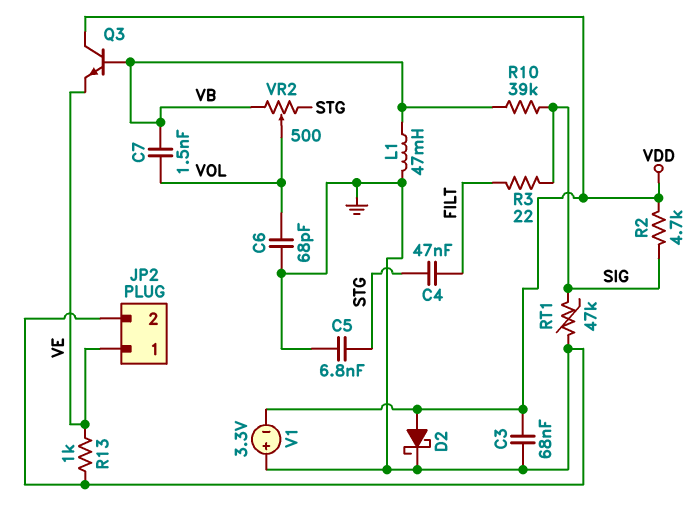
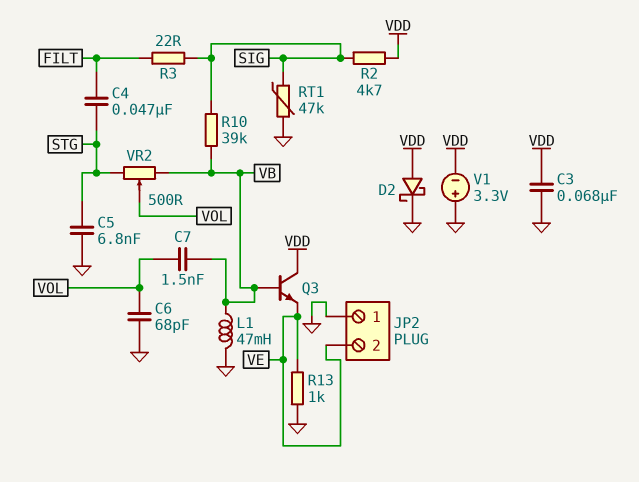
JP2 pin 1: VE -> GND
JP2 pin 2: GND -> VE

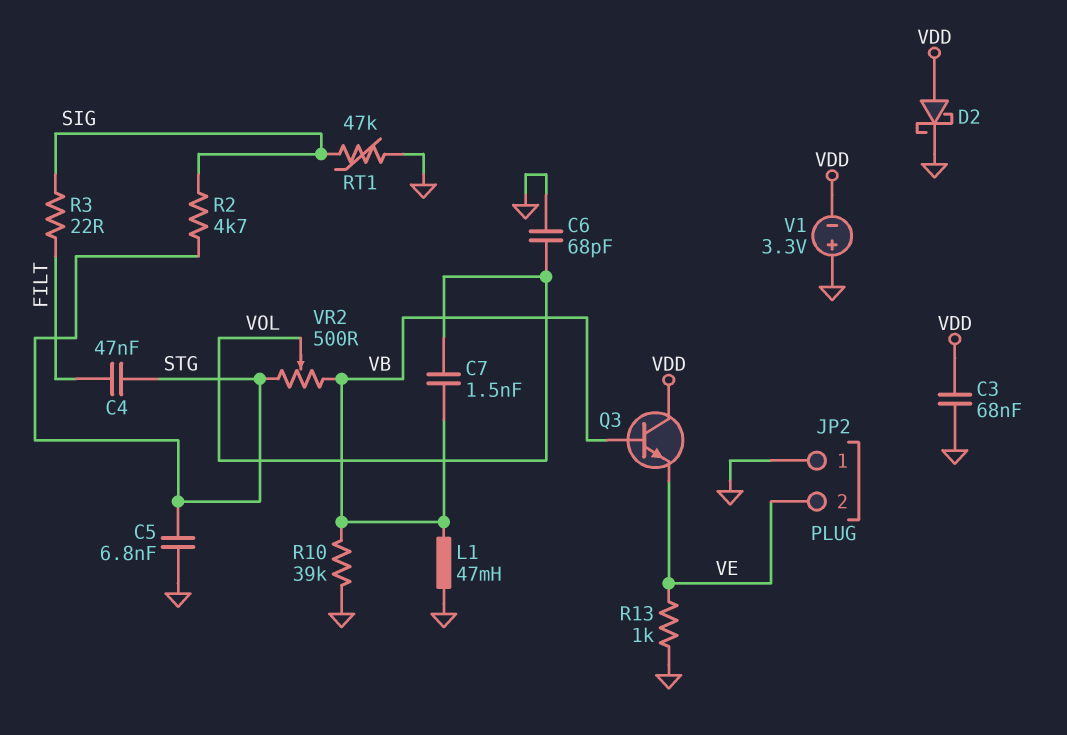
R2: 4.7k (SIG, VDD) -> 4.7k (SIG, STG)
R10: 39k (SIG, VB) -> 39k (GND, VB)

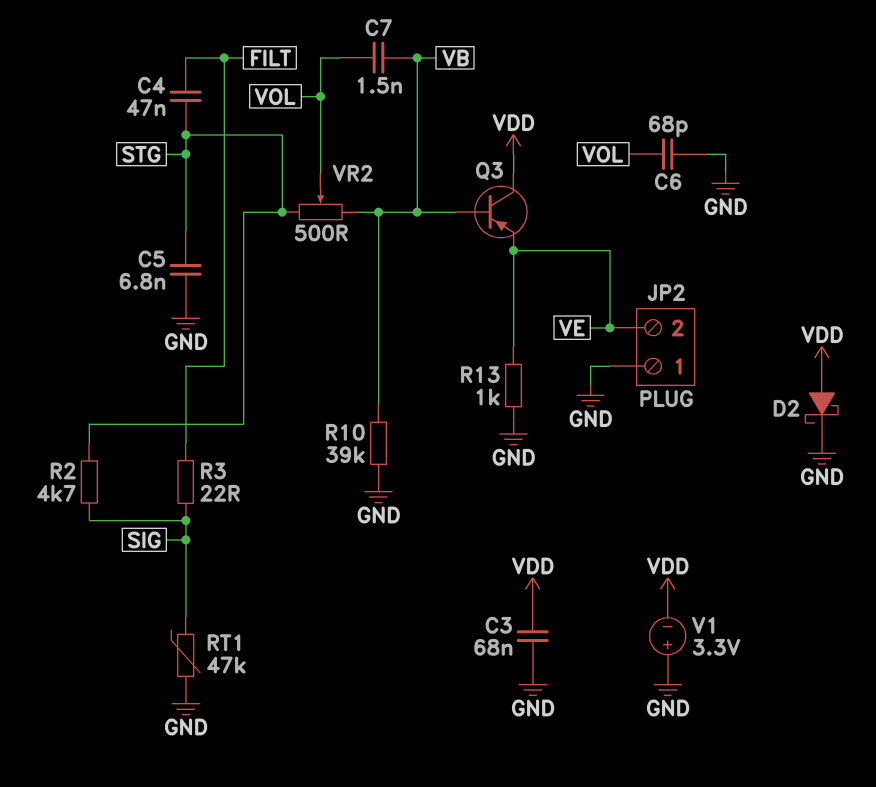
L1: 47mH (GND, VB) -> none
Q3: NPN (B VB, C VDD, E VE) -> PNP (B VB, C VDD, E VE)

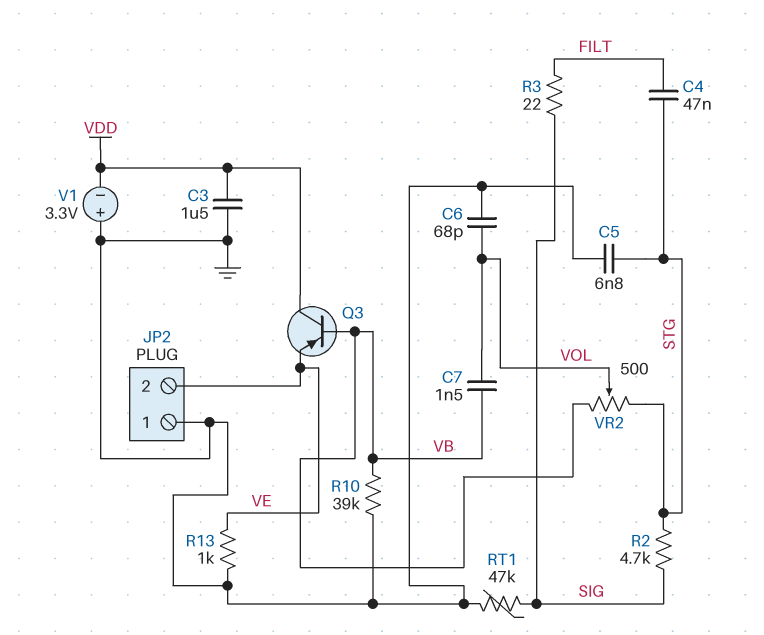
C3: 68nF (GND, VDD) -> 1.5uF (GND, VDD)
D2: schottky (A VDD, K GND) -> none

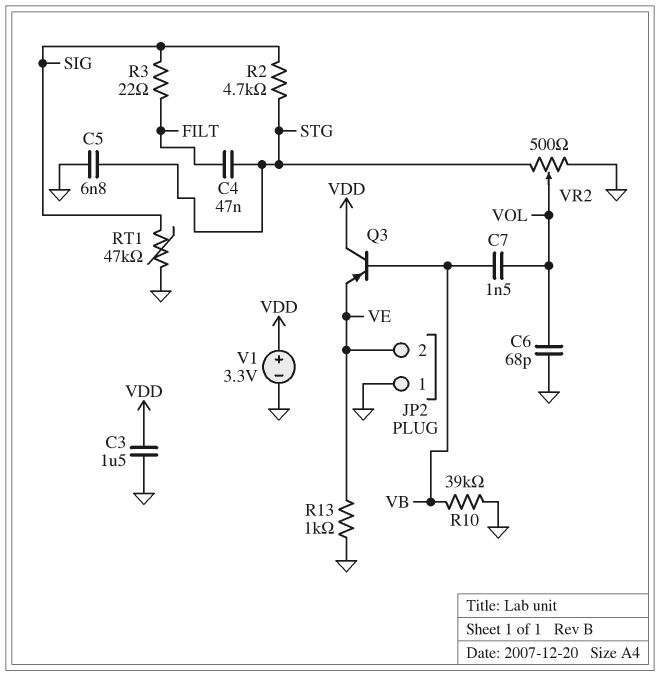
V1: 3.3V (plus GND, minus VDD) -> 3.3V (plus VDD, minus GND)
VR2: 500 (STG, VB, wiper VOL) -> 500 (GND, STG, wiper VOL)

